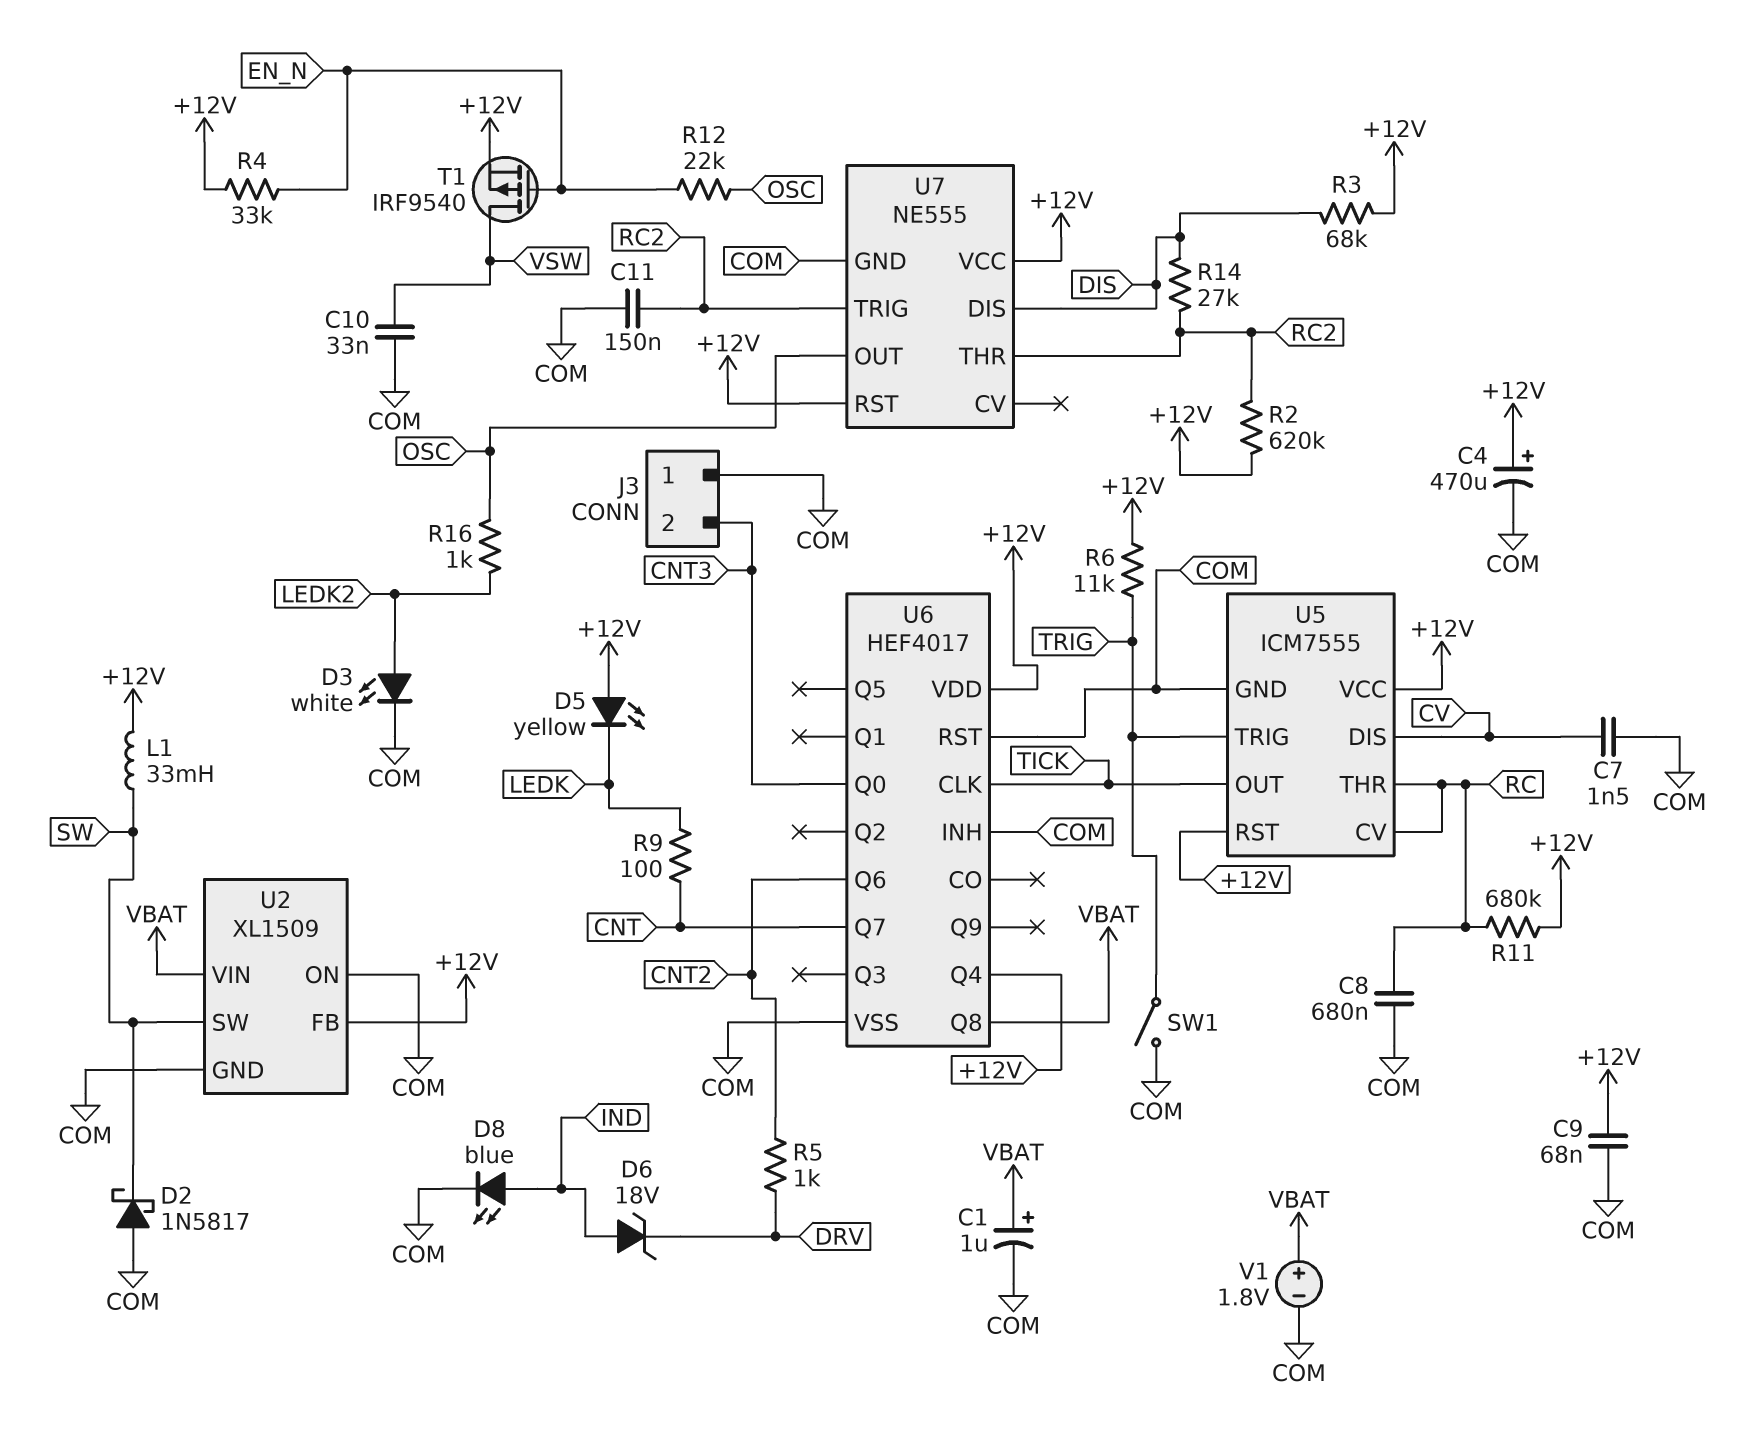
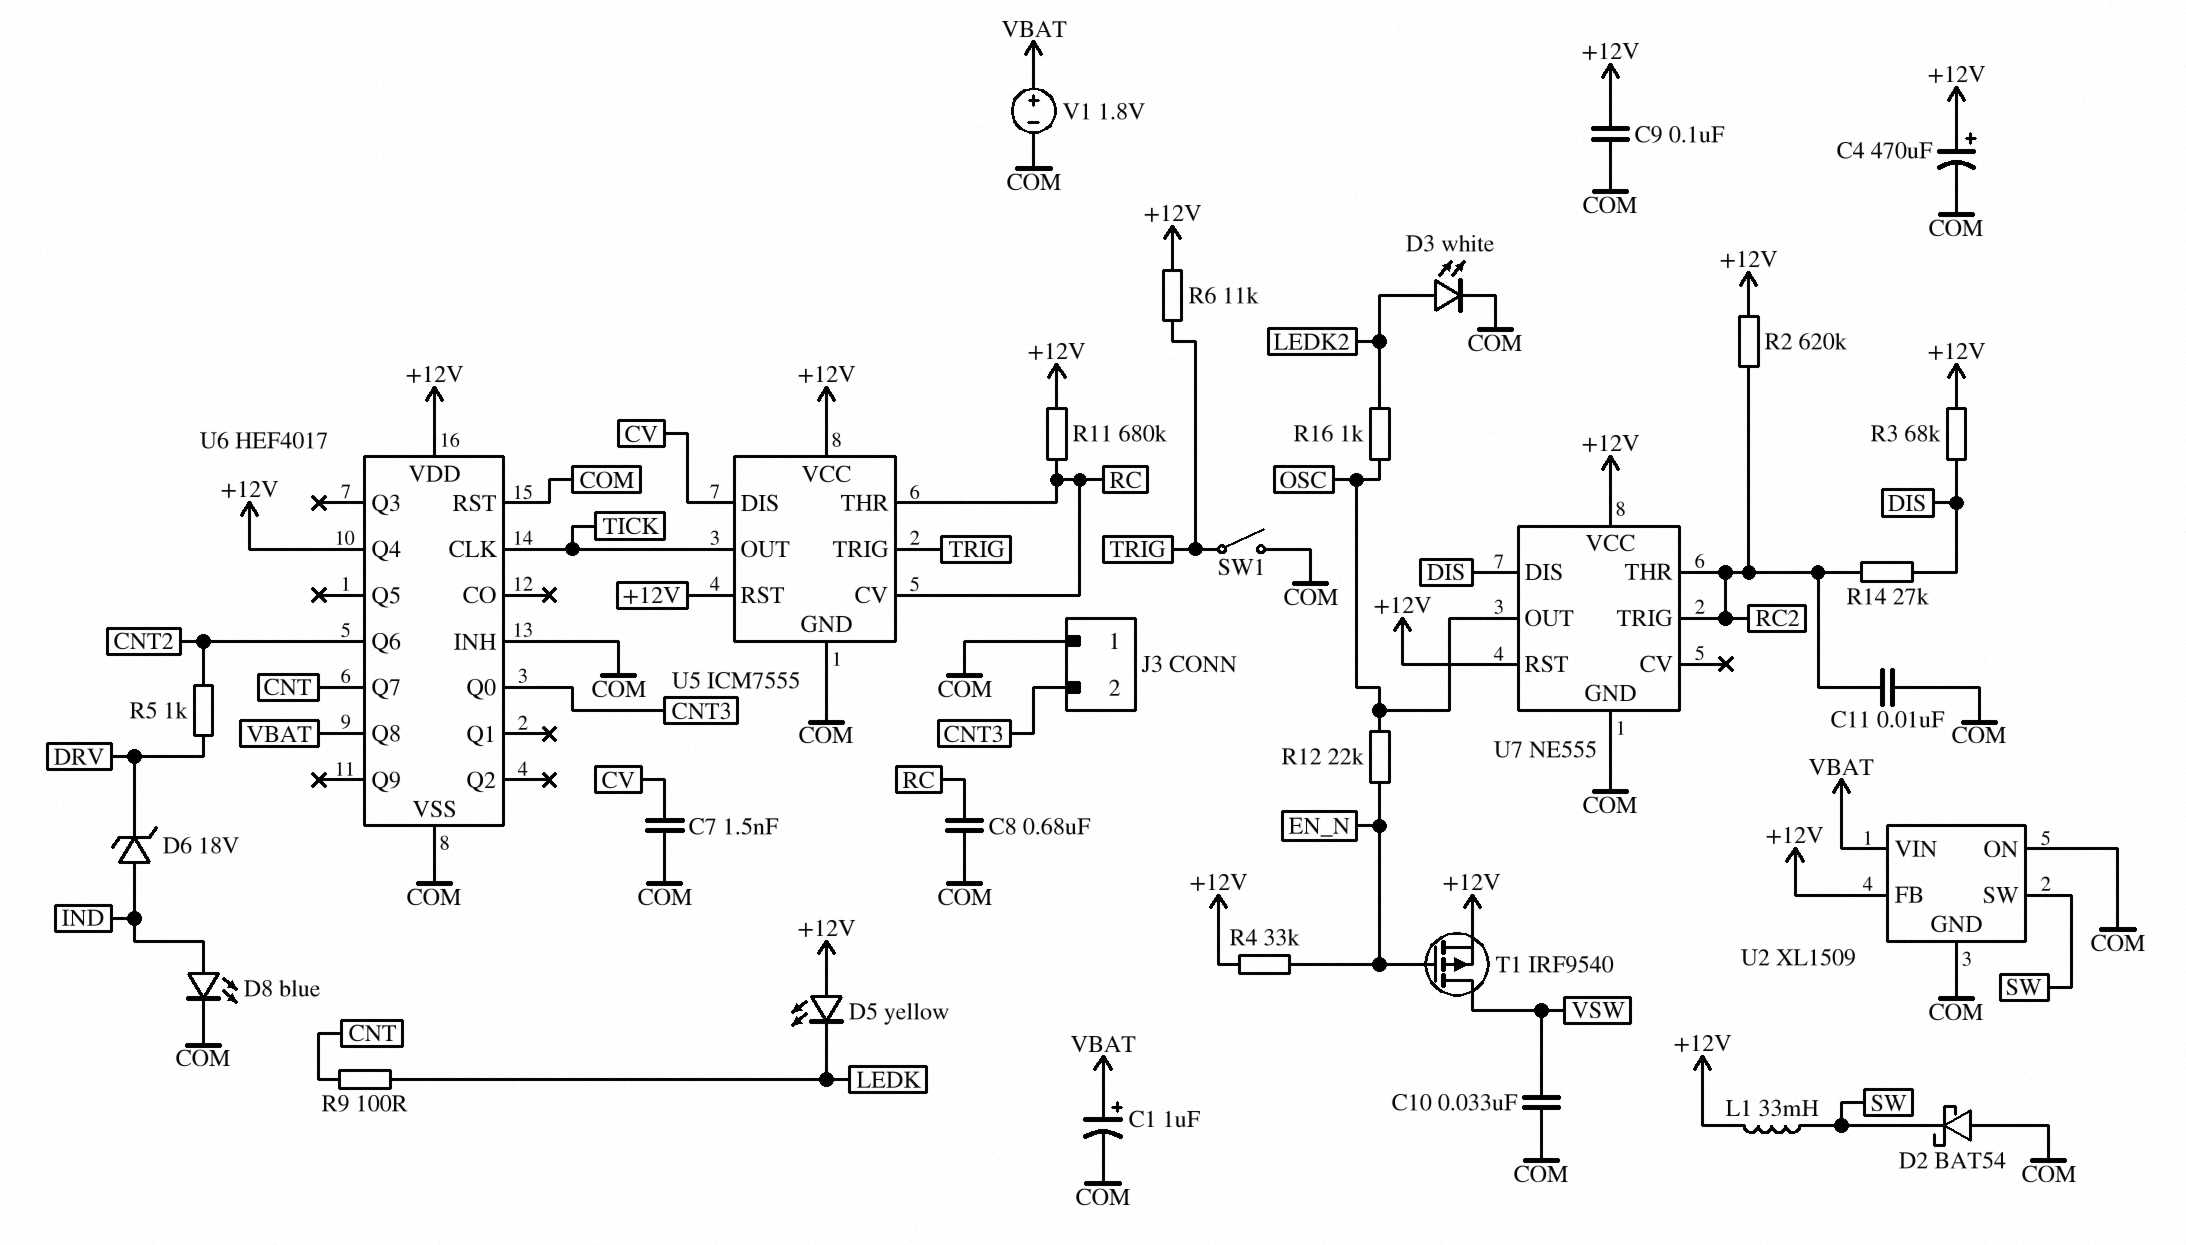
C9: 68nF (+12V, COM) -> 100nF (+12V, COM)
C11: 150nF (COM, RC2) -> 10nF (COM, RC2)
D2: schottky 1N5817 (A COM, K SW) -> schottky BAT54 (A COM, K SW)

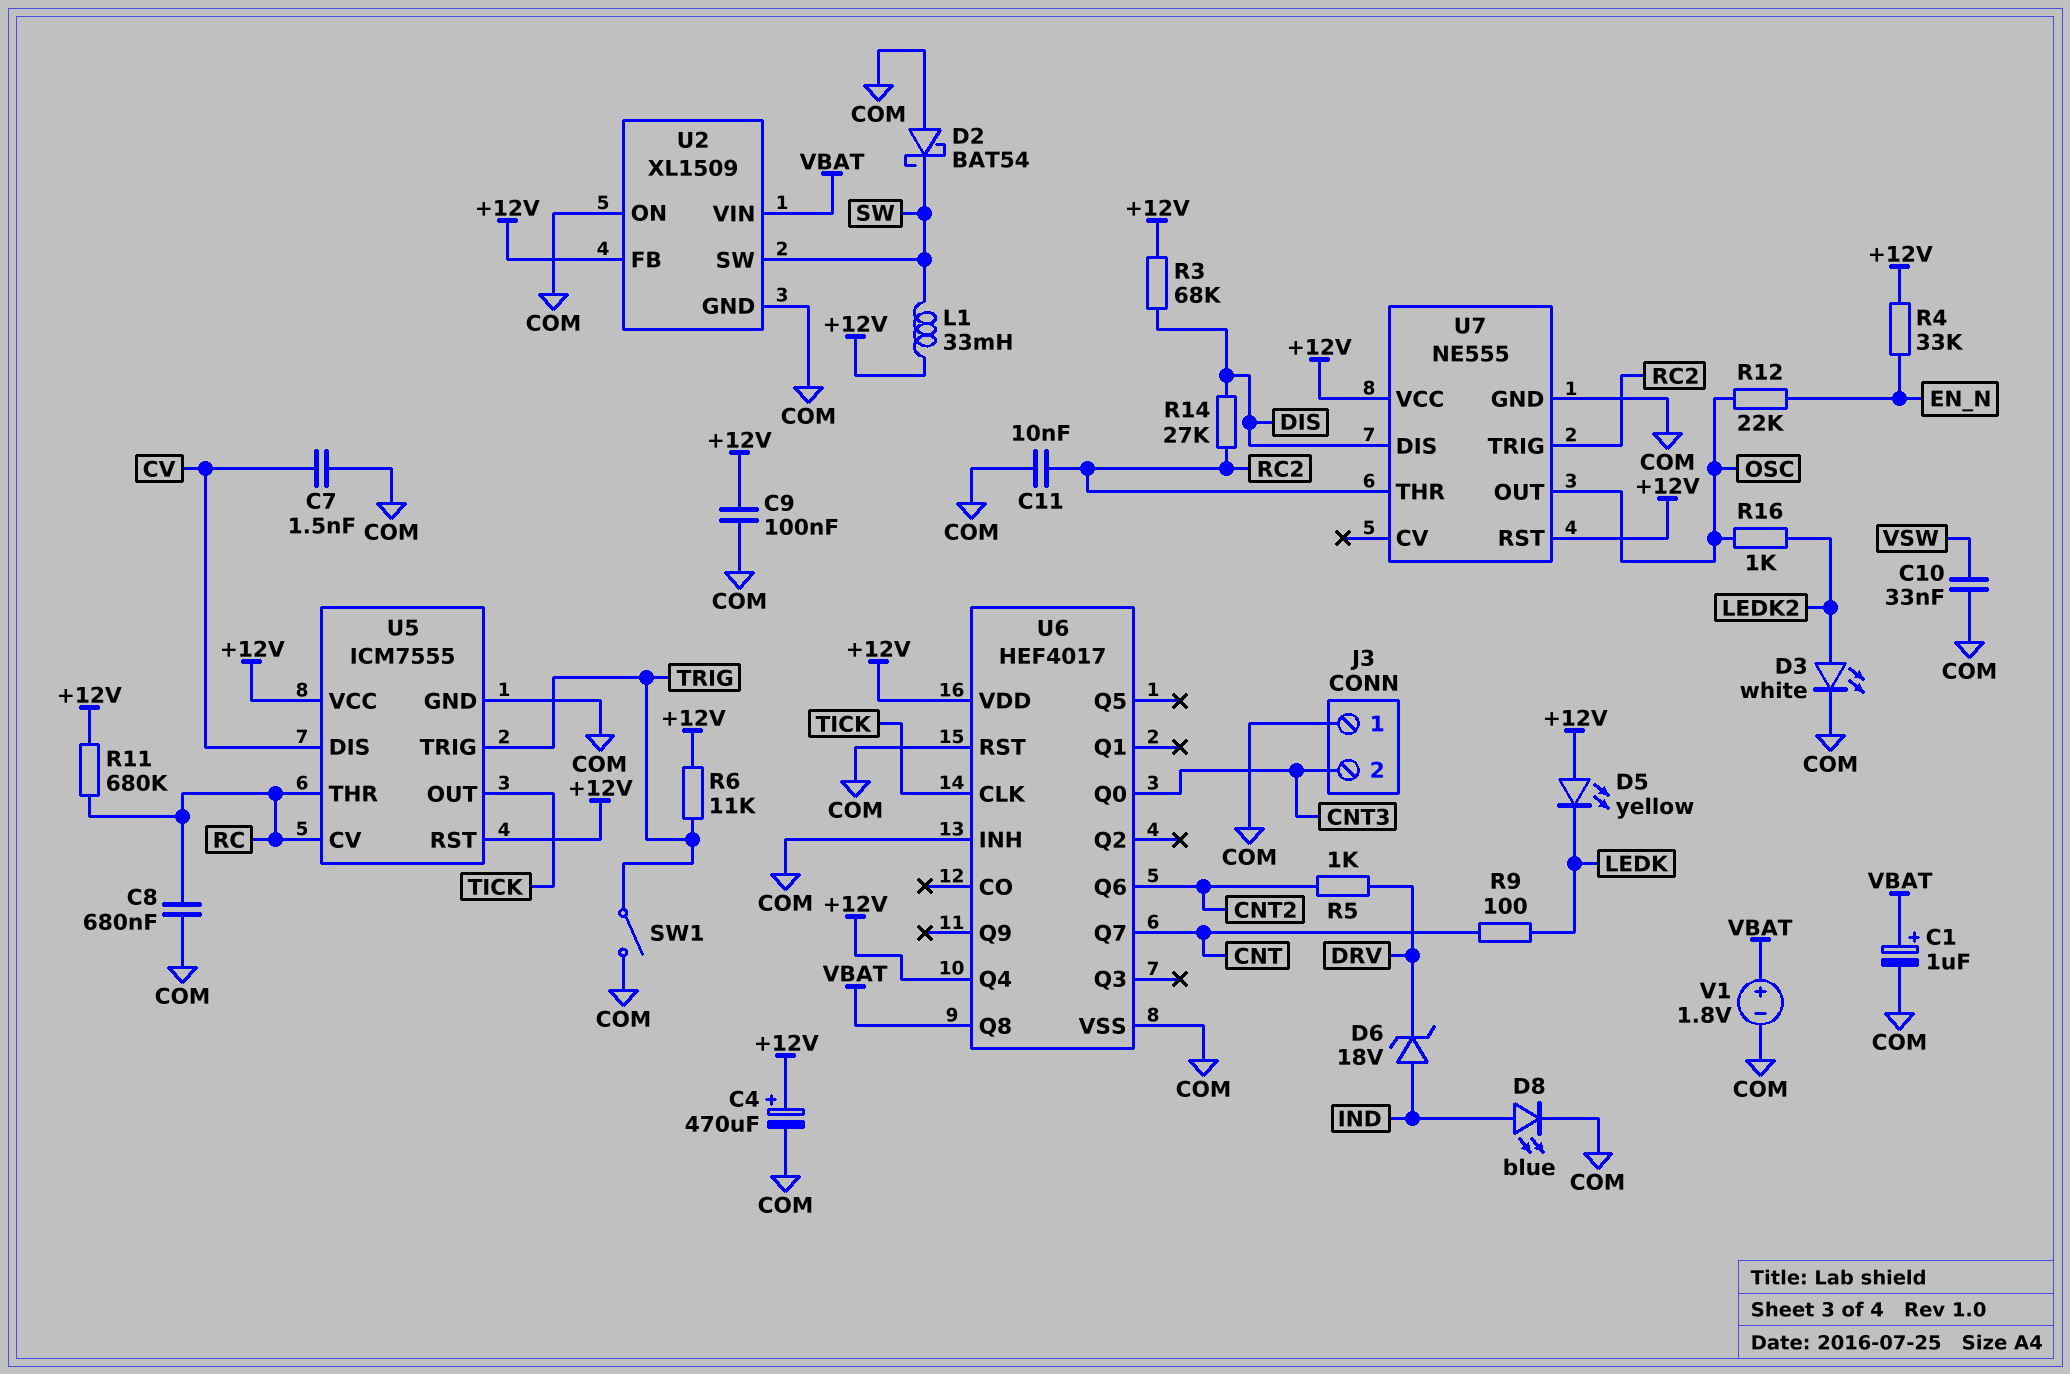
R2: 620k (+12V, RC2) -> none
T1: PMOS IRF9540 (G EN_N, D VSW, S +12V) -> none

